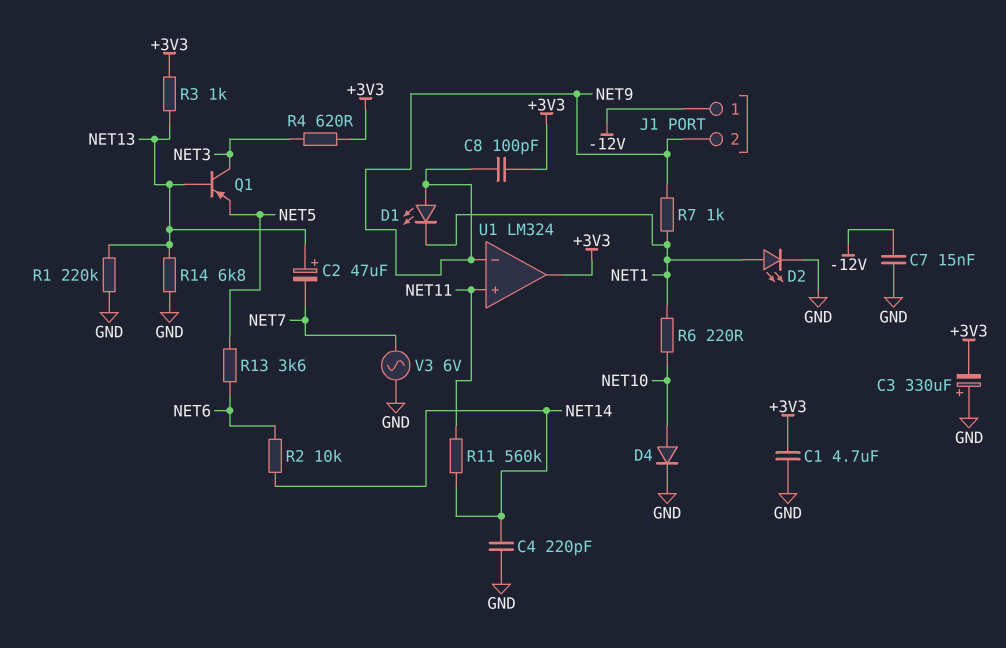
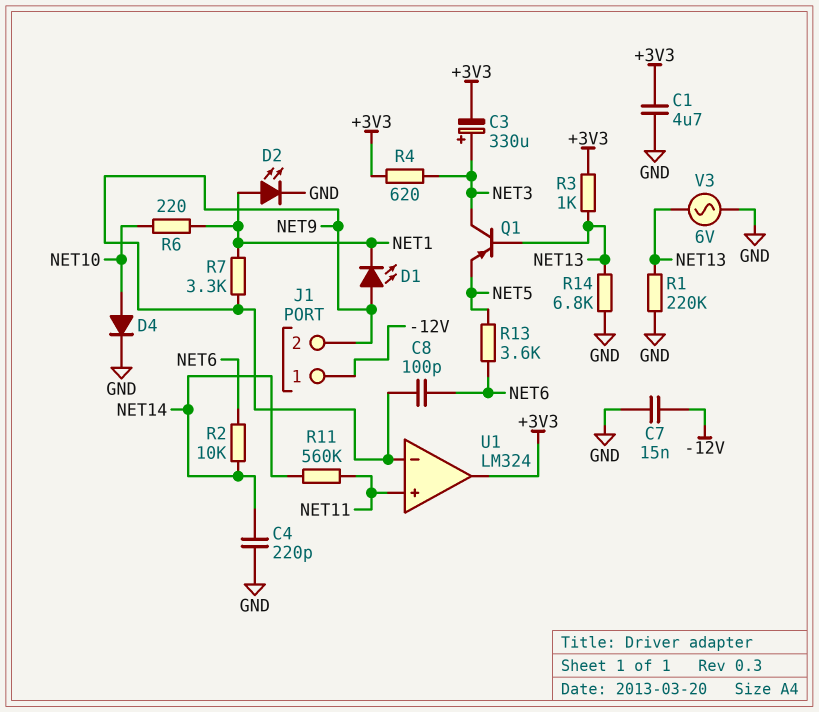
C2: 47uF (plus NET13, minus NET7) -> none
C3: 330uF (plus GND, minus +3V3) -> 330uF (plus NET3, minus +3V3)
C8: 100pF (+3V3, NET9) -> 100pF (NET6, NET9)
R7: 1k (NET1, NET9) -> 3.3k (NET1, NET9)
V3: AC 6V (GND, NET7) -> AC 6V (GND, NET13)

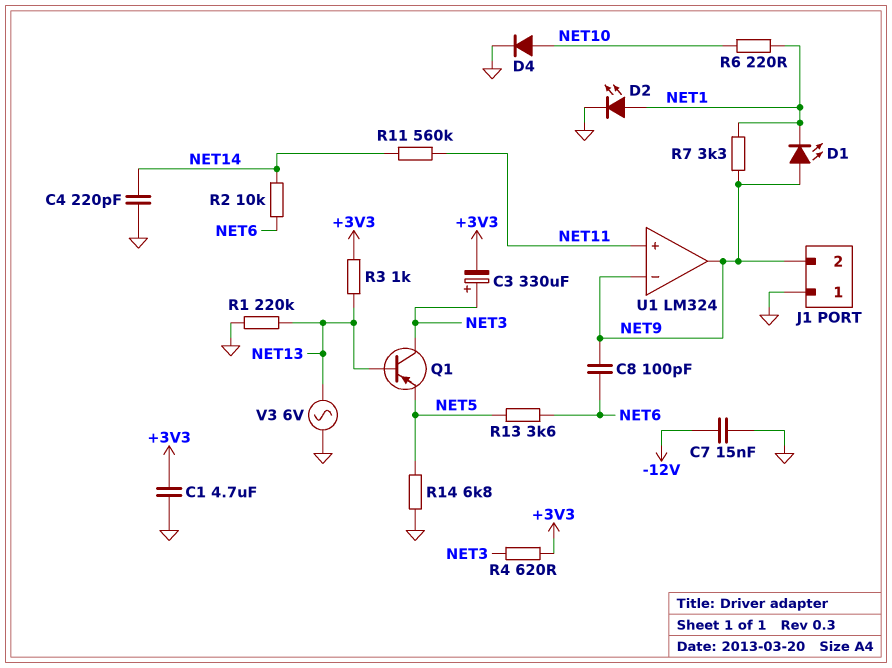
J1 pin 1: -12V -> GND
R14: 6.8k (GND, NET13) -> 6.8k (GND, NET5)
U1 pin out: +3V3 -> NET9

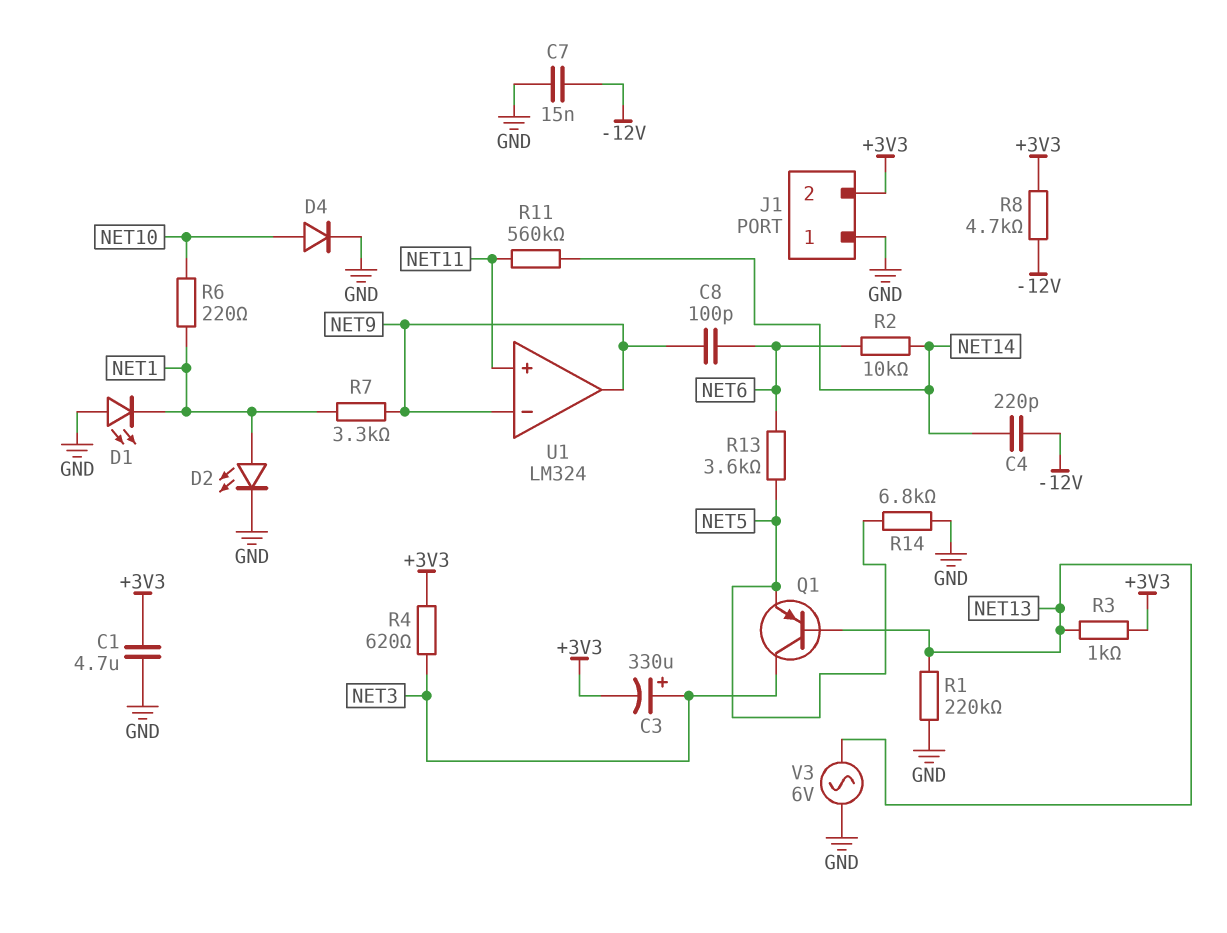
C4: 220pF (GND, NET14) -> 220pF (-12V, NET14)
D1: LED (A NET9, K NET1) -> LED (A GND, K NET1)
J1 pin 2: NET9 -> +3V3
R8: none -> 4.7k (+3V3, -12V)

